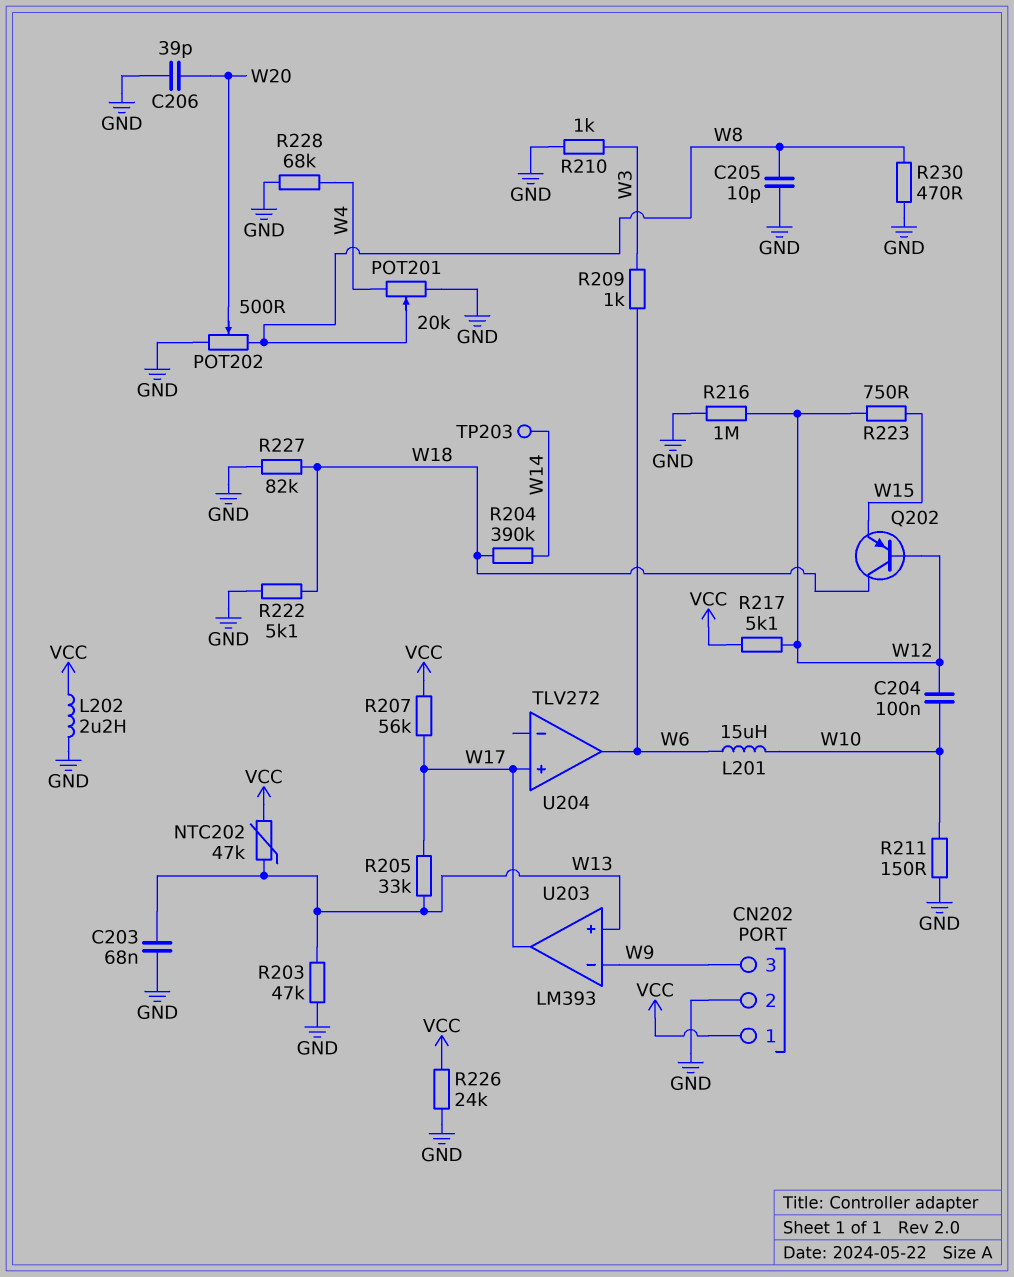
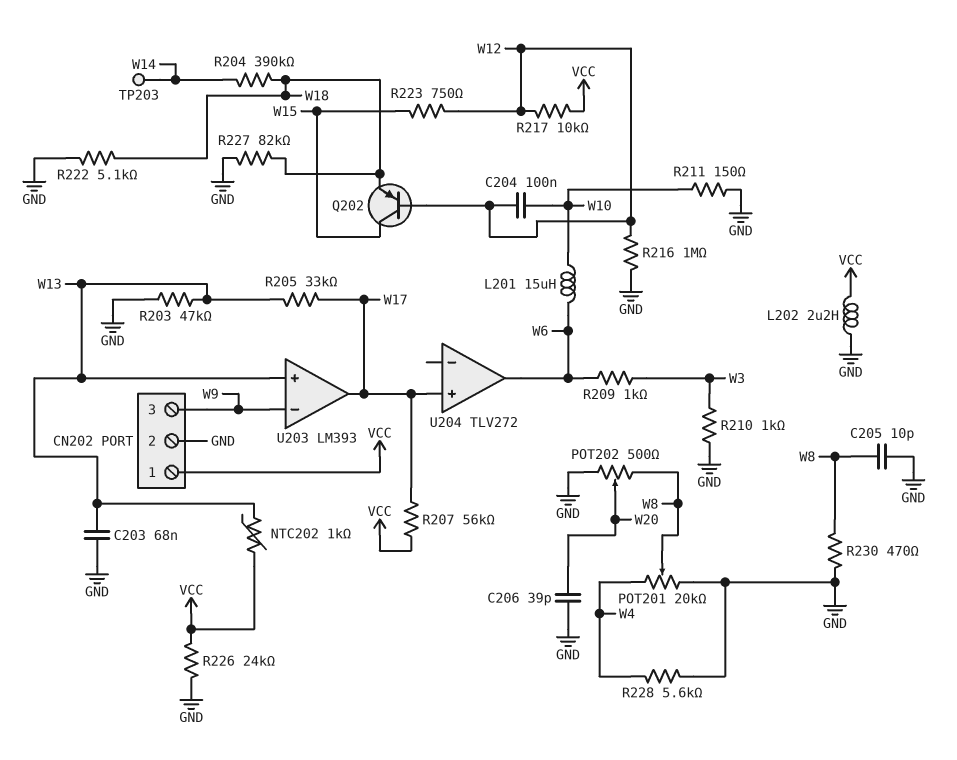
NTC202: 47k (VCC, W13) -> 1k (VCC, W13)
Q202: PNP (B W12, C W18, E W15) -> PNP (B W12, C W15, E W18)
R217: 5.1k (VCC, W12) -> 10k (VCC, W12)
R228: 68k (GND, W4) -> 5.6k (GND, W4)

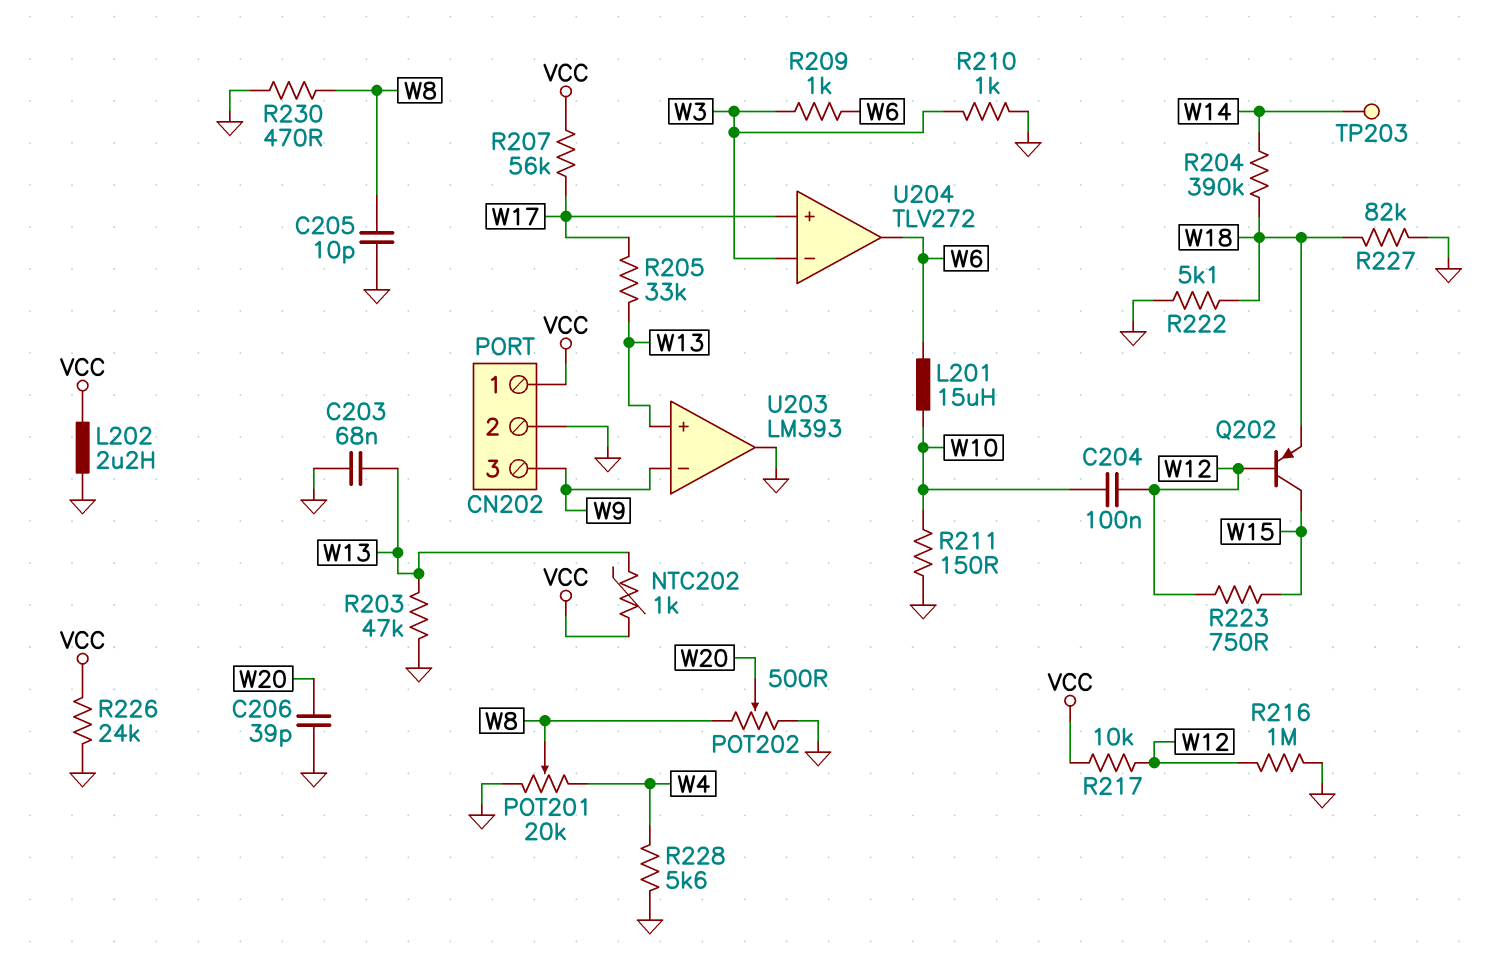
U203 pin out: W17 -> GND
U204 pin in-: none -> W3

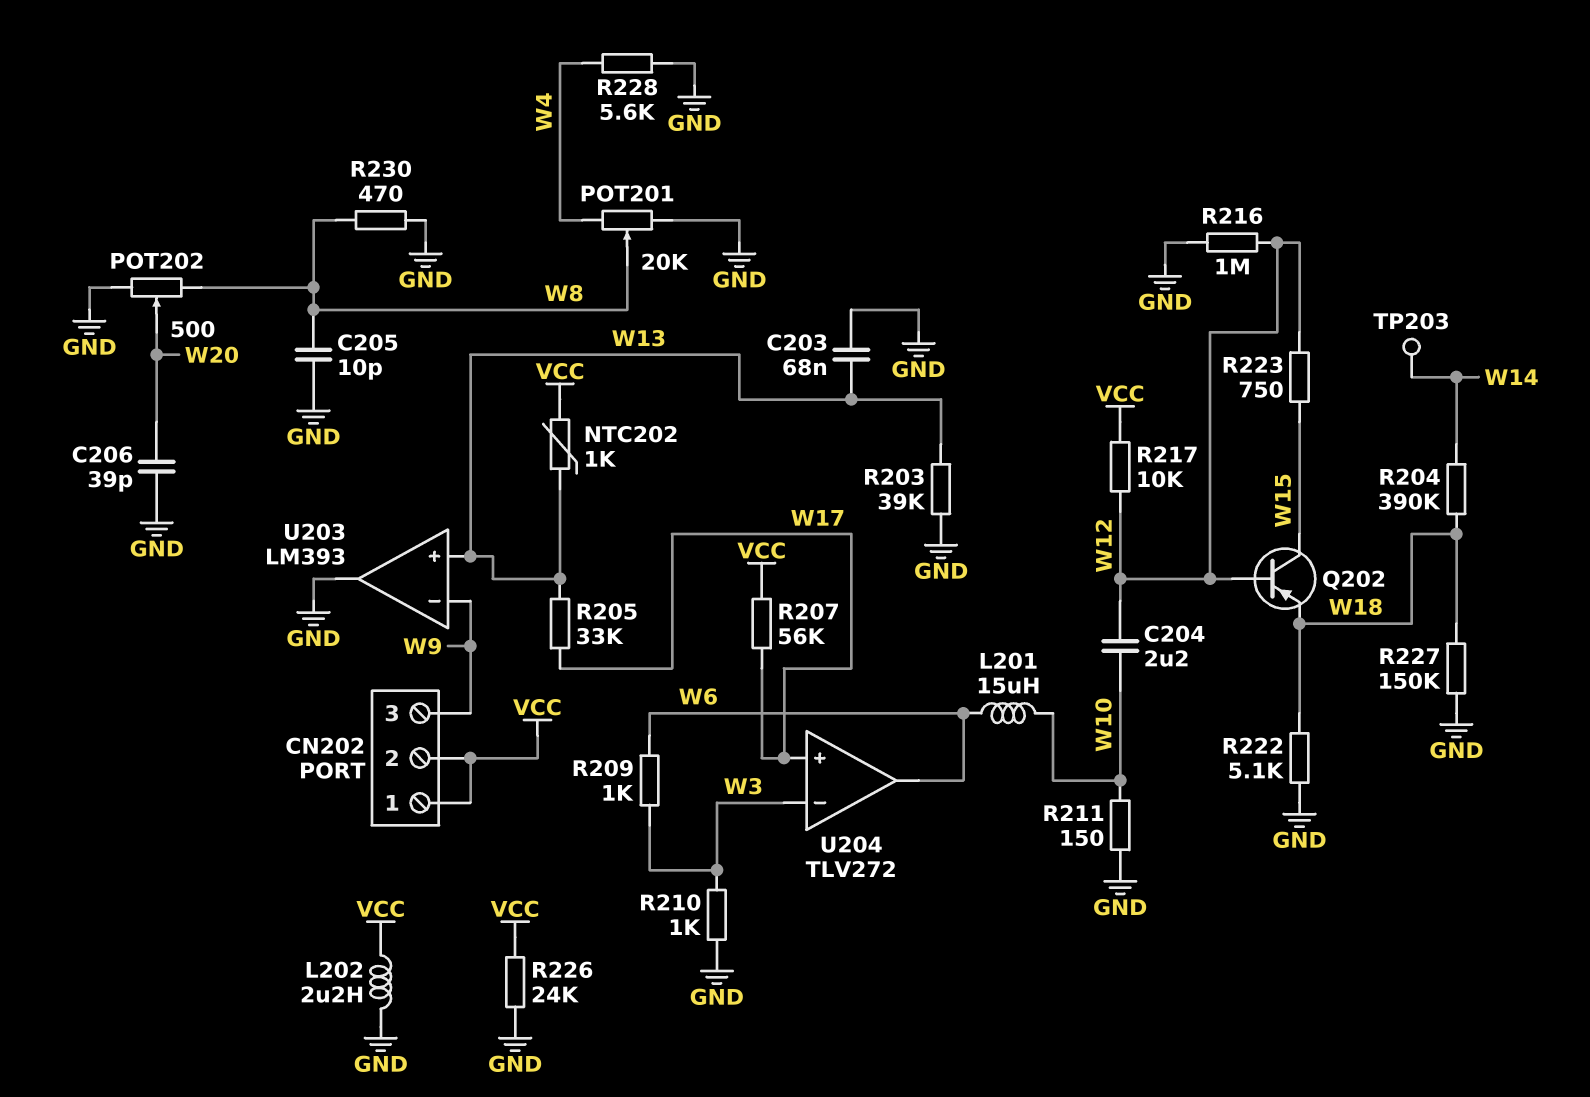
C204: 100nF (W10, W12) -> 2.2uF (W10, W12)
CN202 pin 2: GND -> VCC
R203: 47k (GND, W13) -> 39k (GND, W13)
R227: 82k (GND, W18) -> 150k (GND, W18)

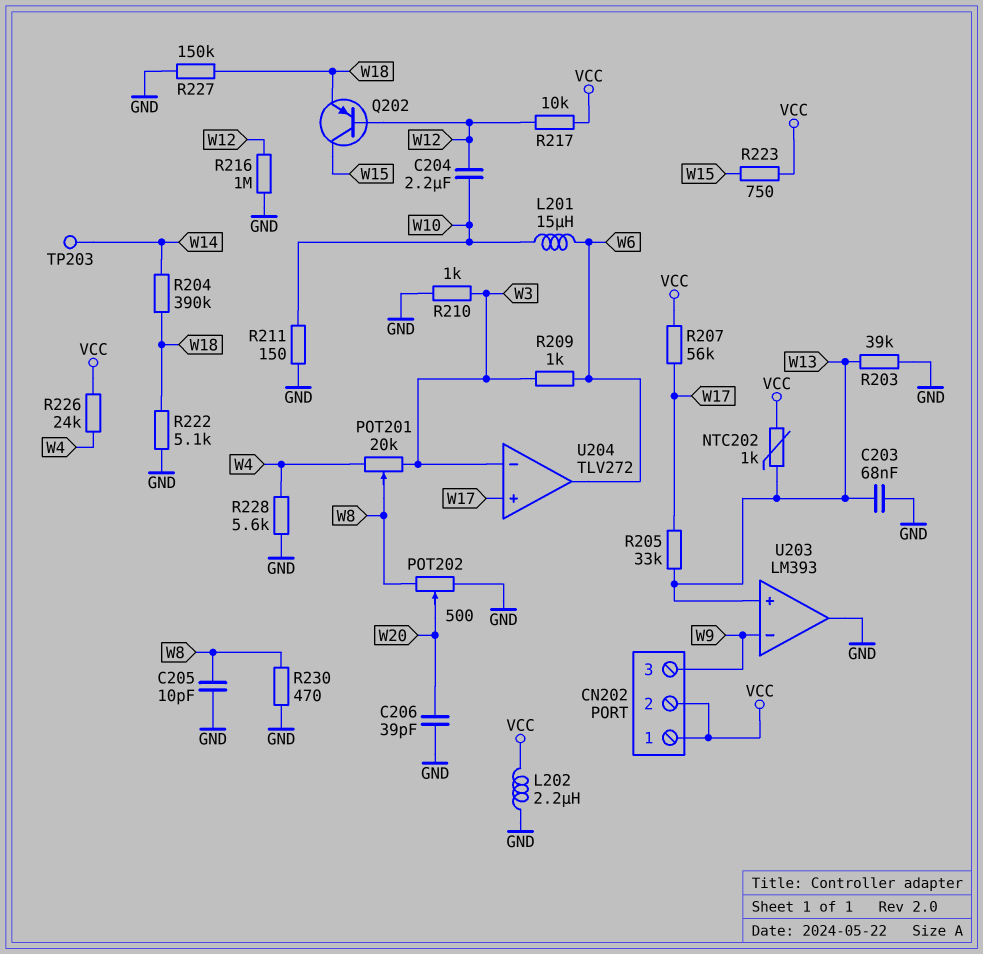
POT201: 20k (GND, W4, wiper W8) -> 20k (W3, W4, wiper W8)
R223: 750 (W12, W15) -> 750 (VCC, W15)
R226: 24k (GND, VCC) -> 24k (VCC, W4)

